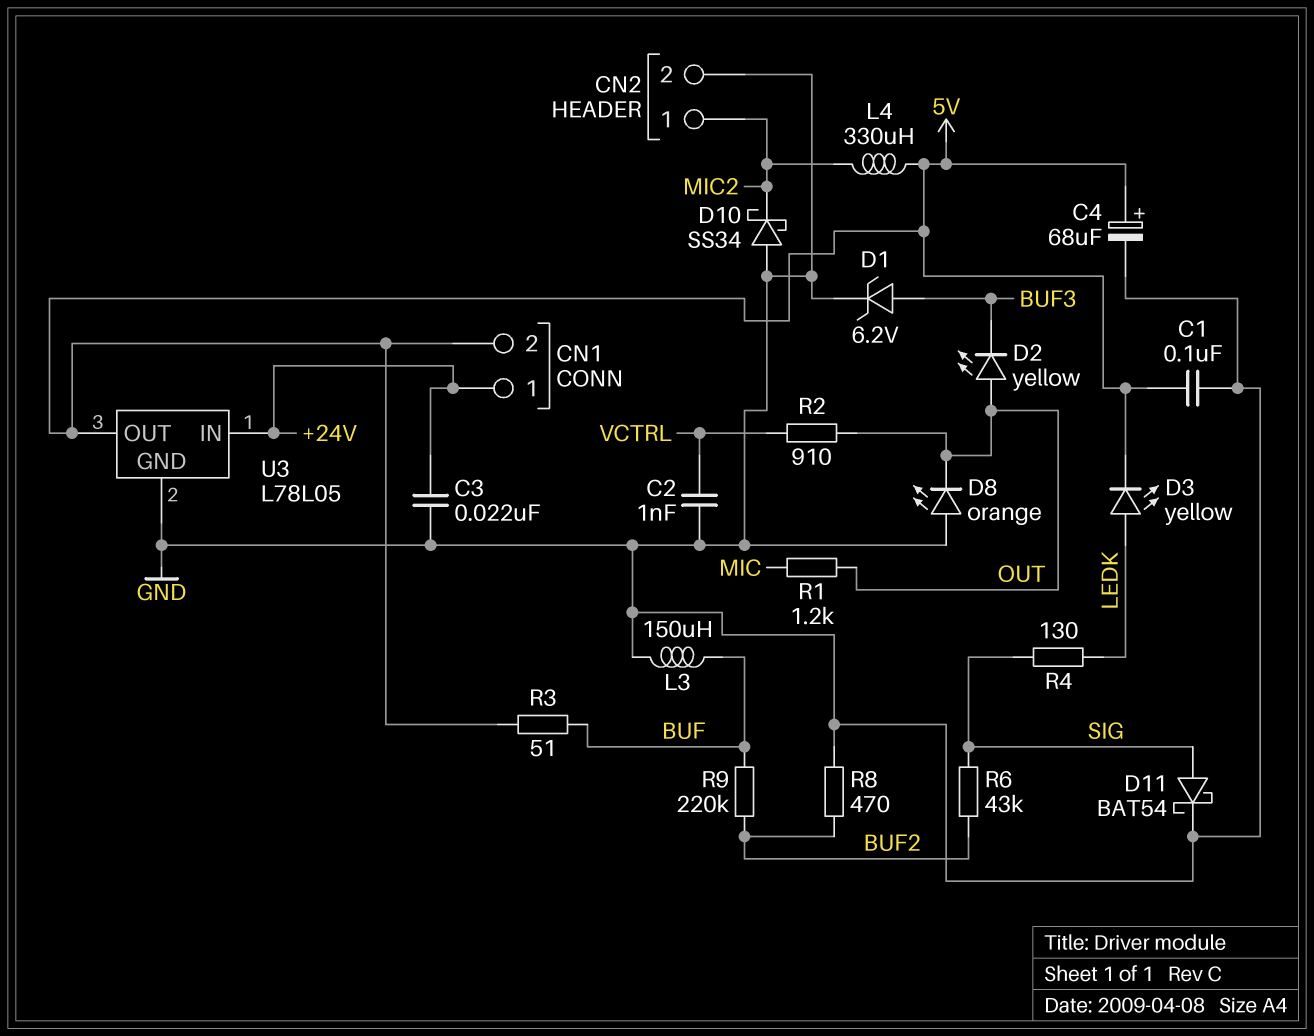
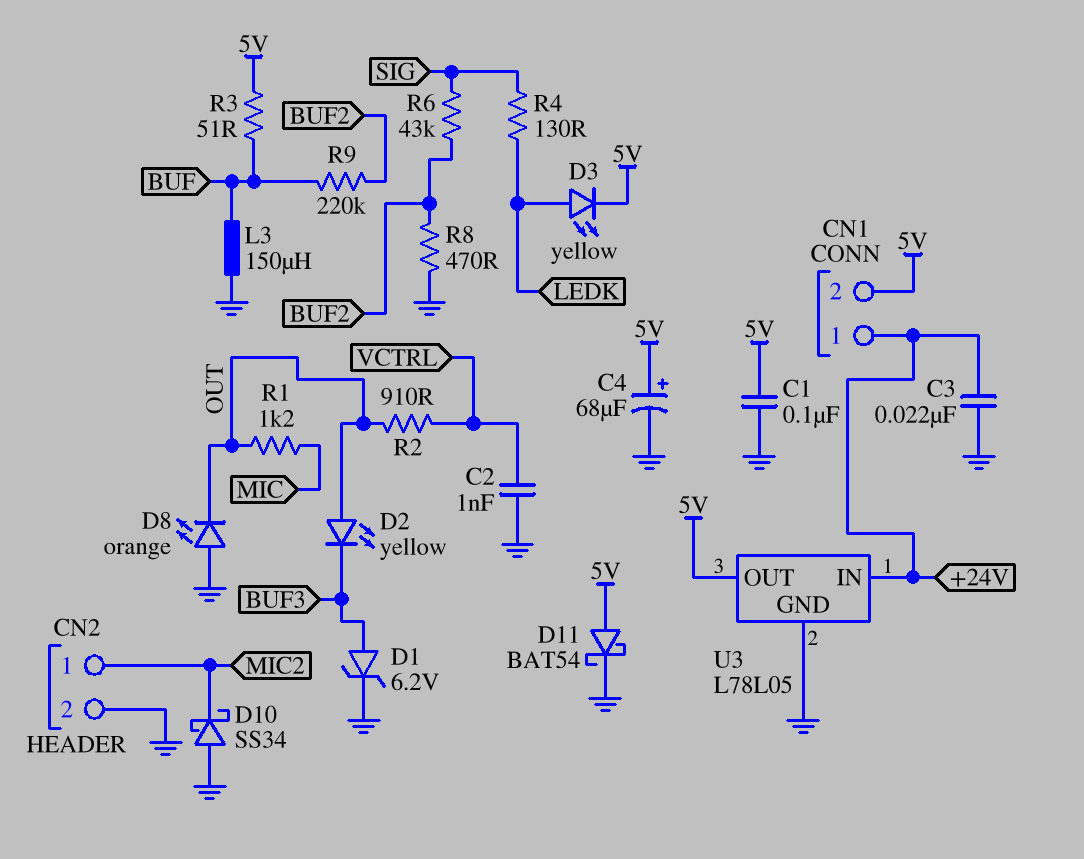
D11: schottky BAT54 (A SIG, K GND) -> schottky BAT54 (A 5V, K GND)
L4: 330uH (5V, MIC2) -> none

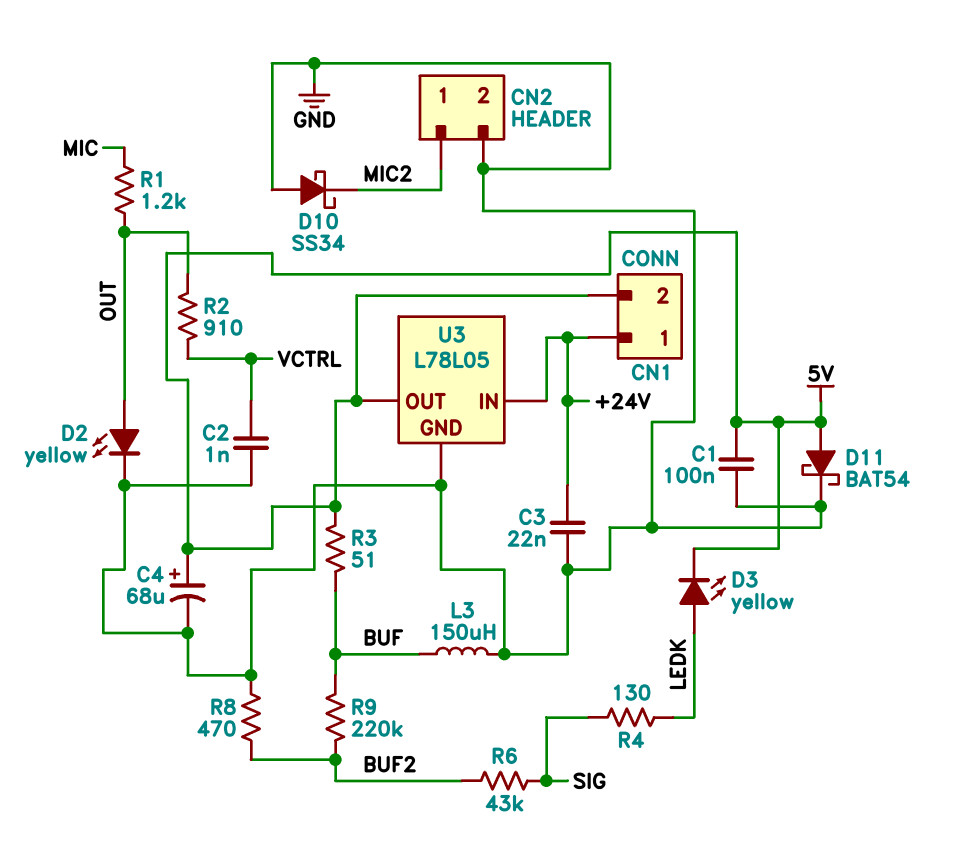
D1: zener 6.2V (A BUF3, K GND) -> none
D2: LED yellow (A OUT, K BUF3) -> LED yellow (A OUT, K GND)
D8: LED orange (A GND, K OUT) -> none

